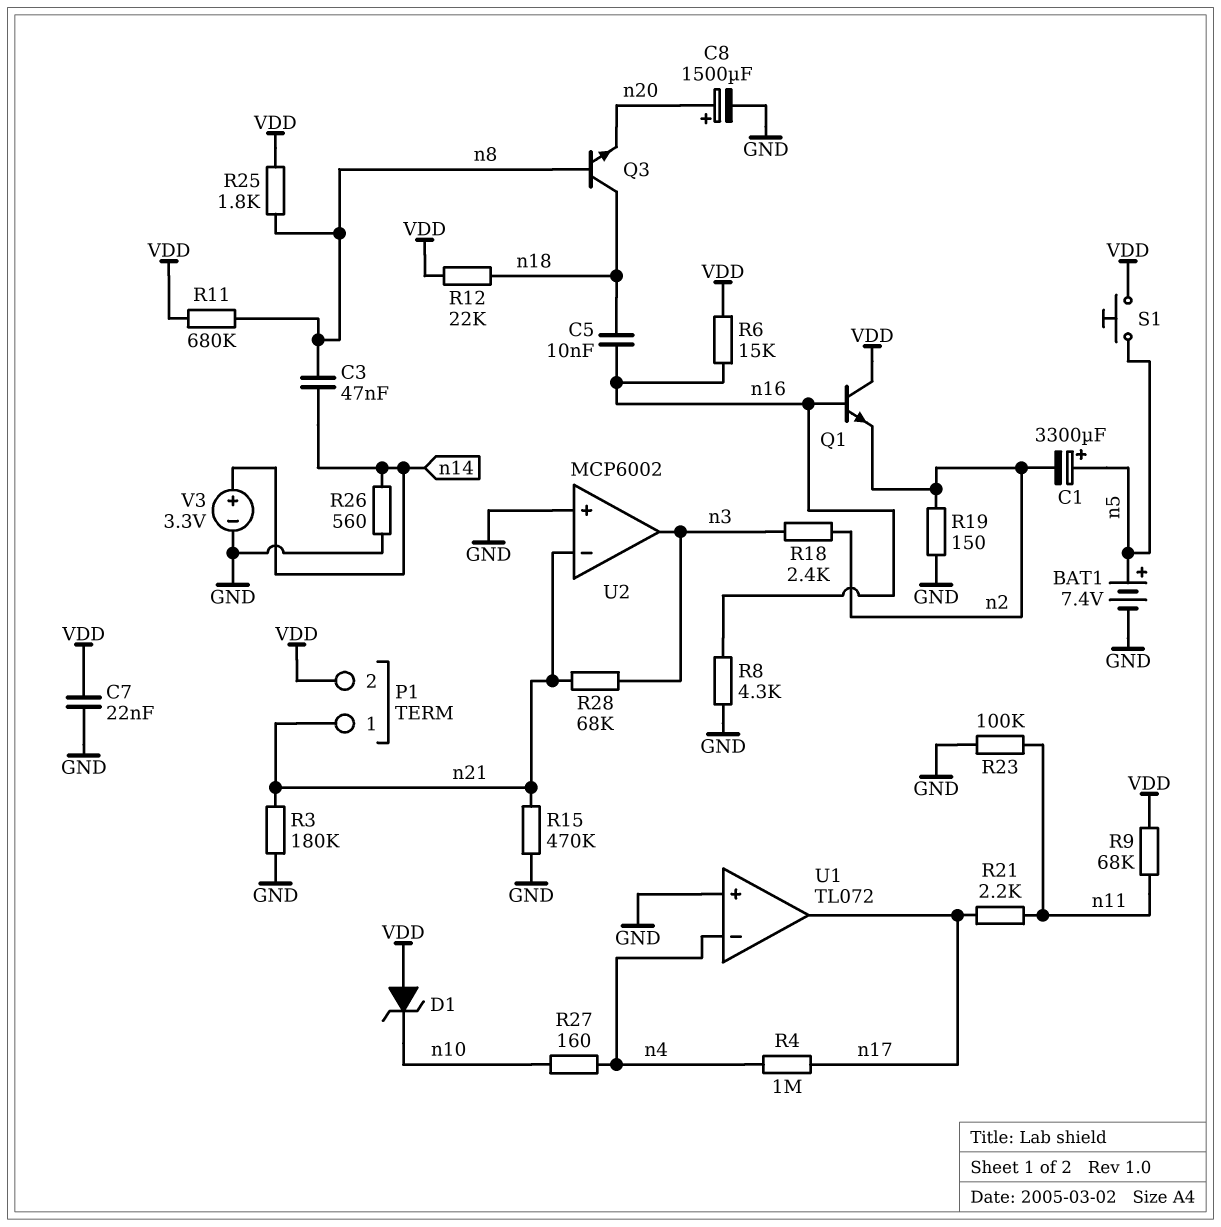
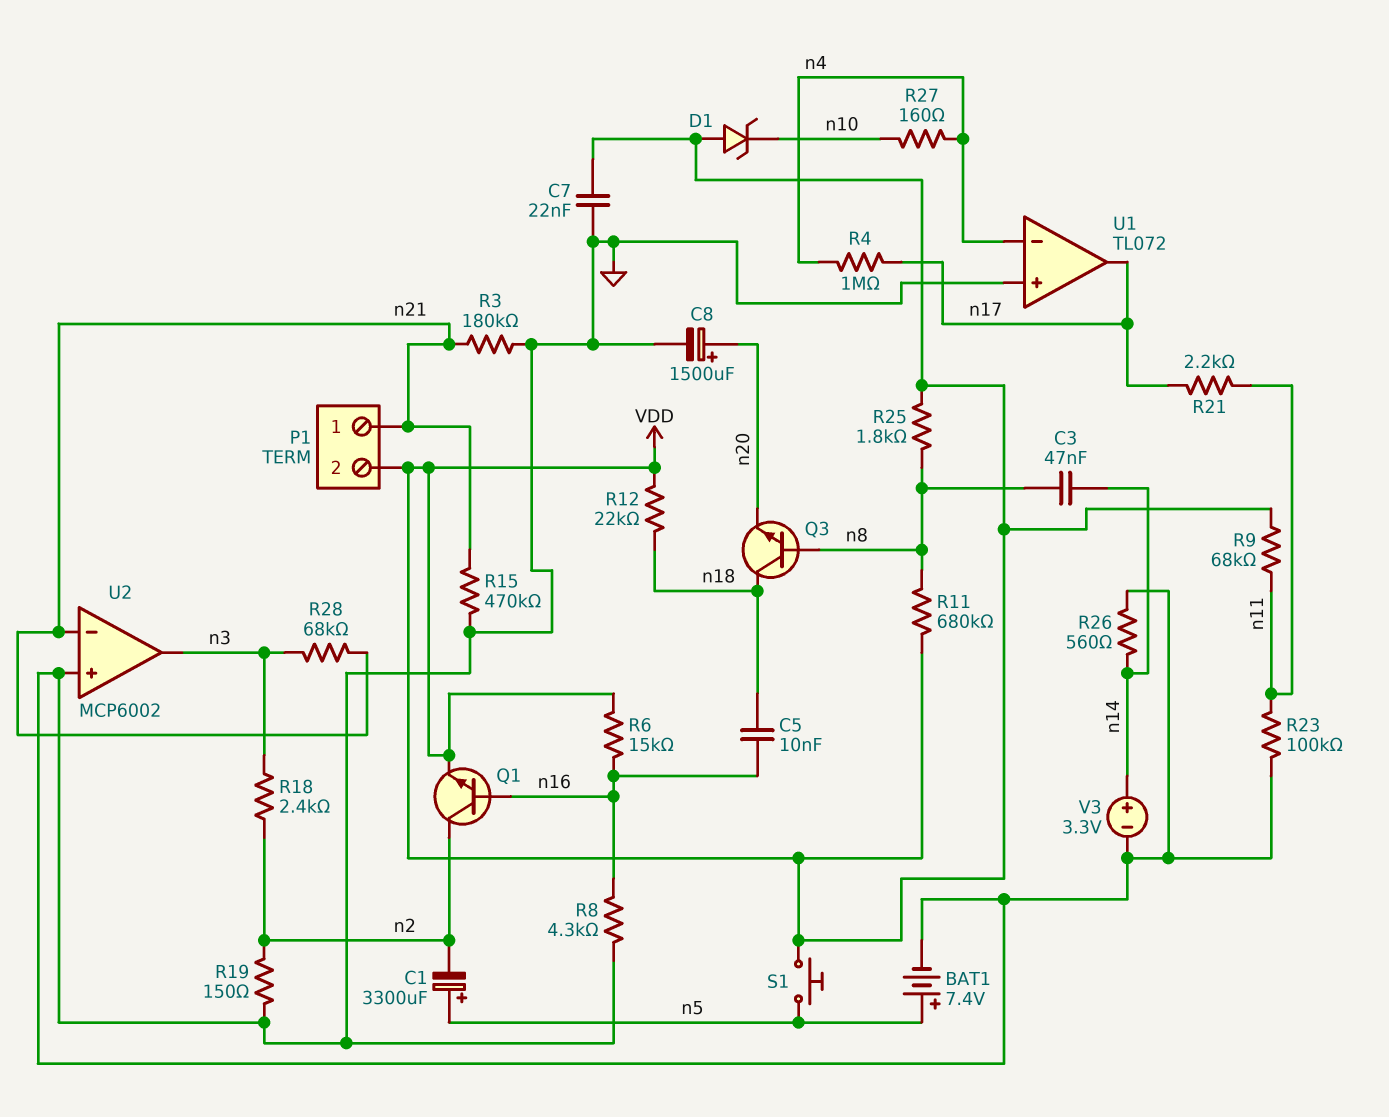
Q1: NPN (B n16, C VDD, E n2) -> NPN (B n16, C n2, E VDD)

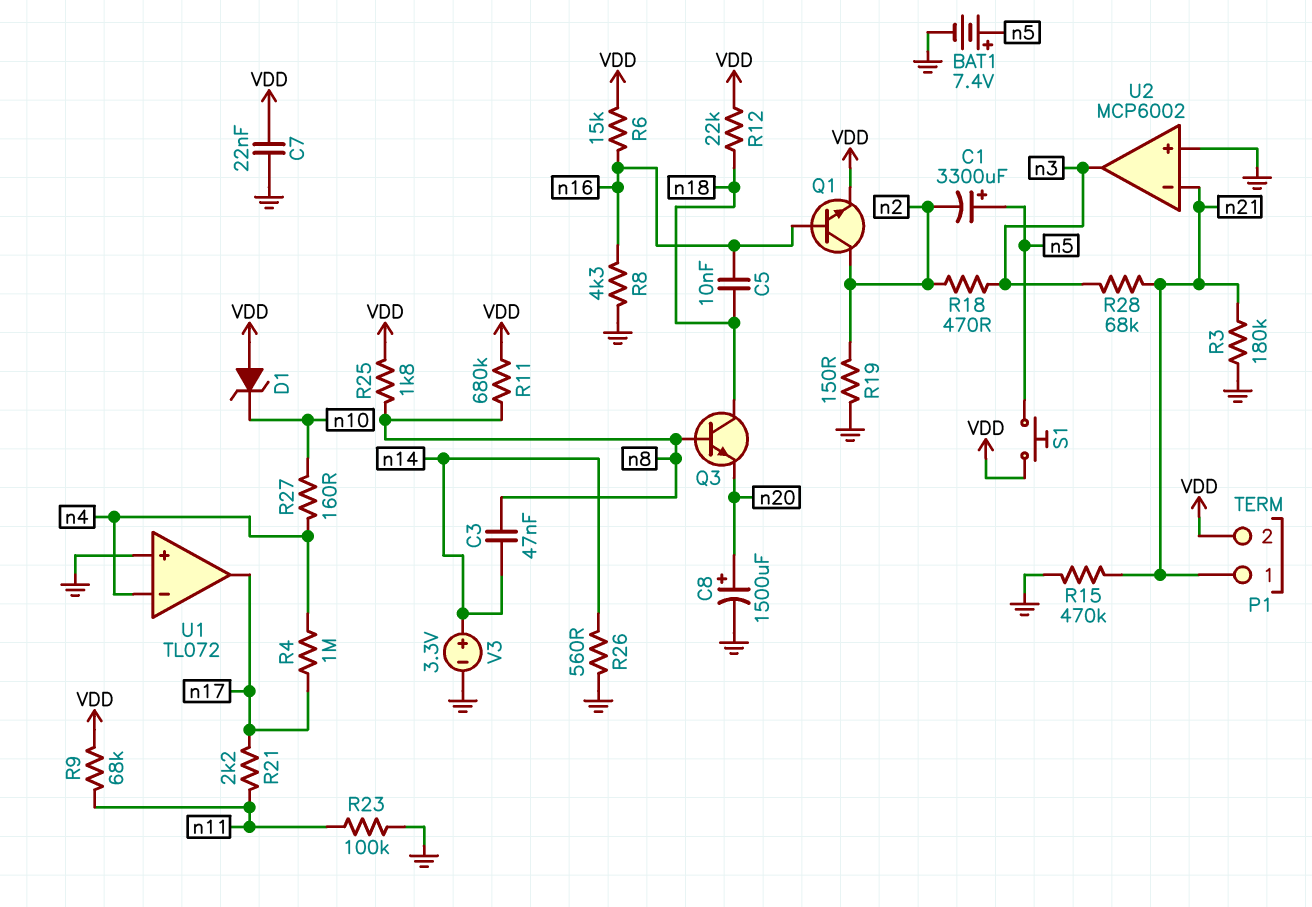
R18: 2.4k (n2, n3) -> 470 (n2, n3)

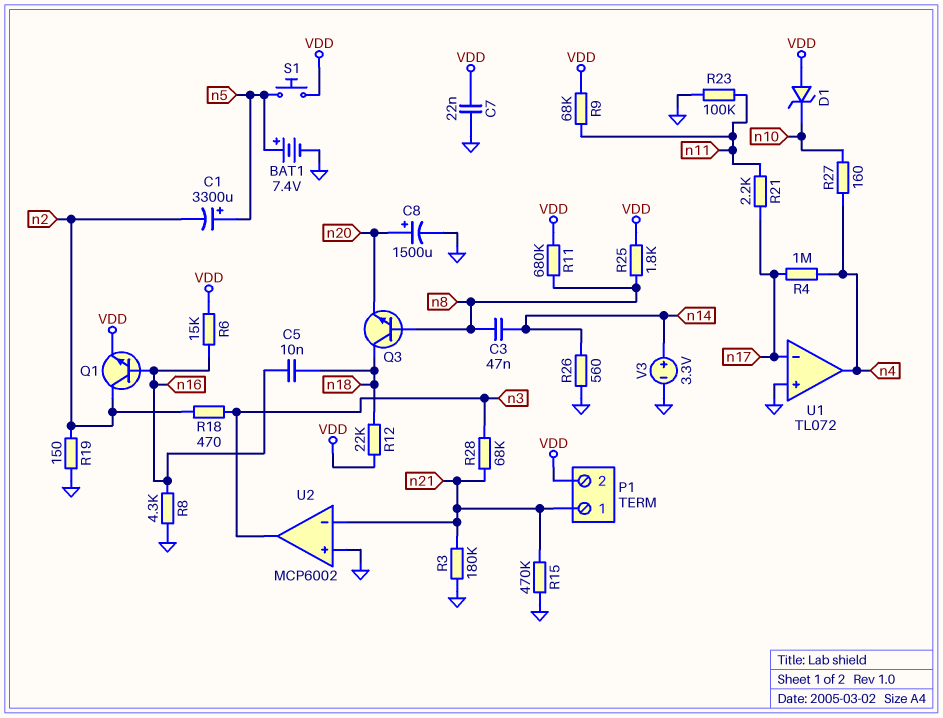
U1 pin in-: n4 -> n17
U1 pin out: n17 -> n4

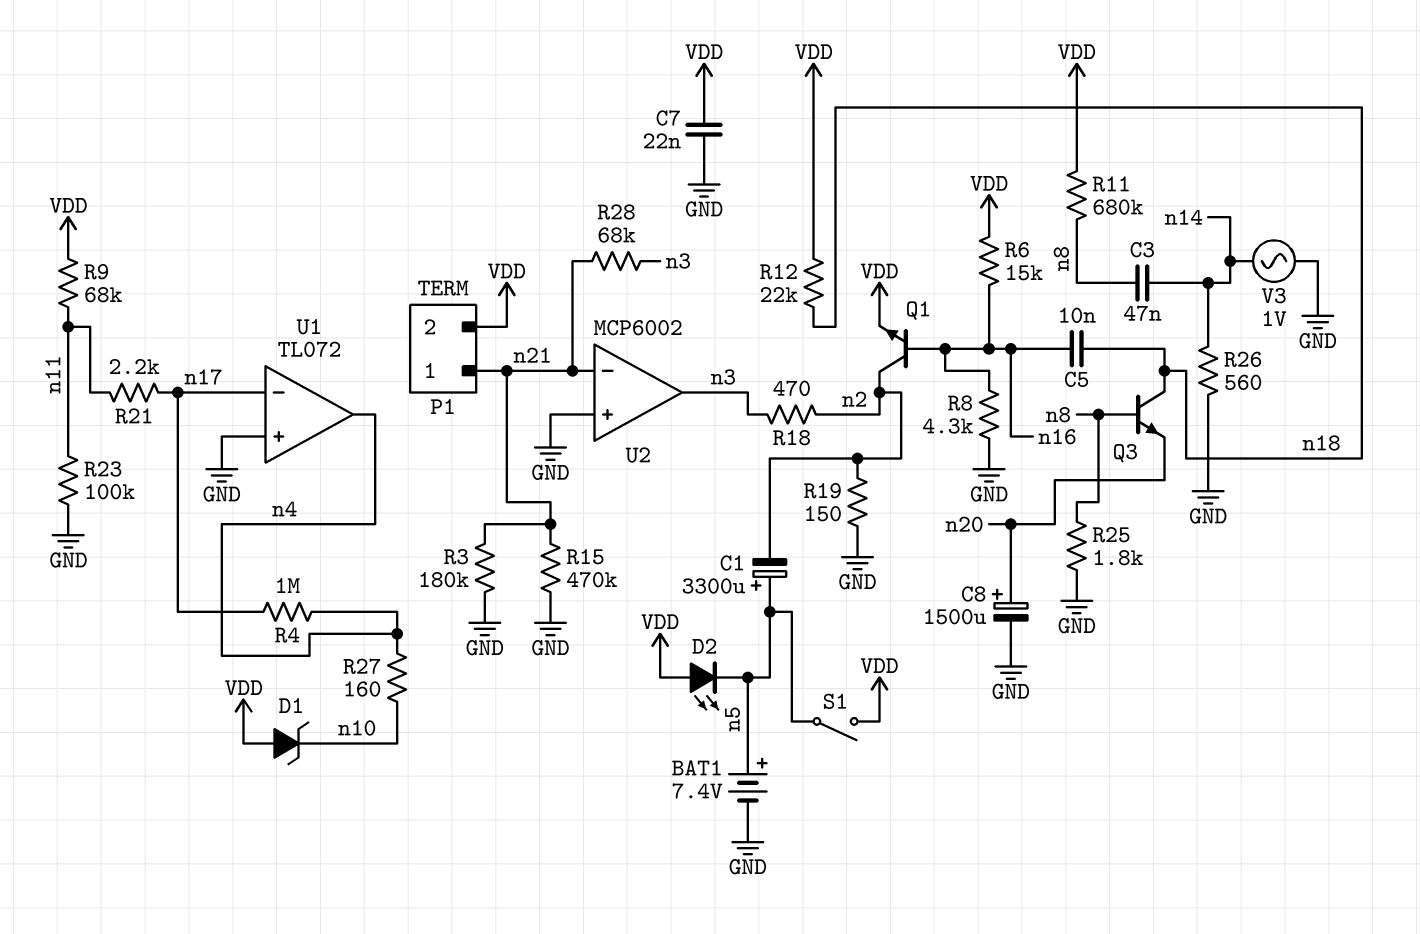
D2: none -> LED (A VDD, K n5)
R25: 1.8k (VDD, n8) -> 1.8k (GND, n8)
S1: button (VDD, n5) -> switch (VDD, n5)
V3: 3.3V (plus n14, minus GND) -> AC 1V (GND, n14)

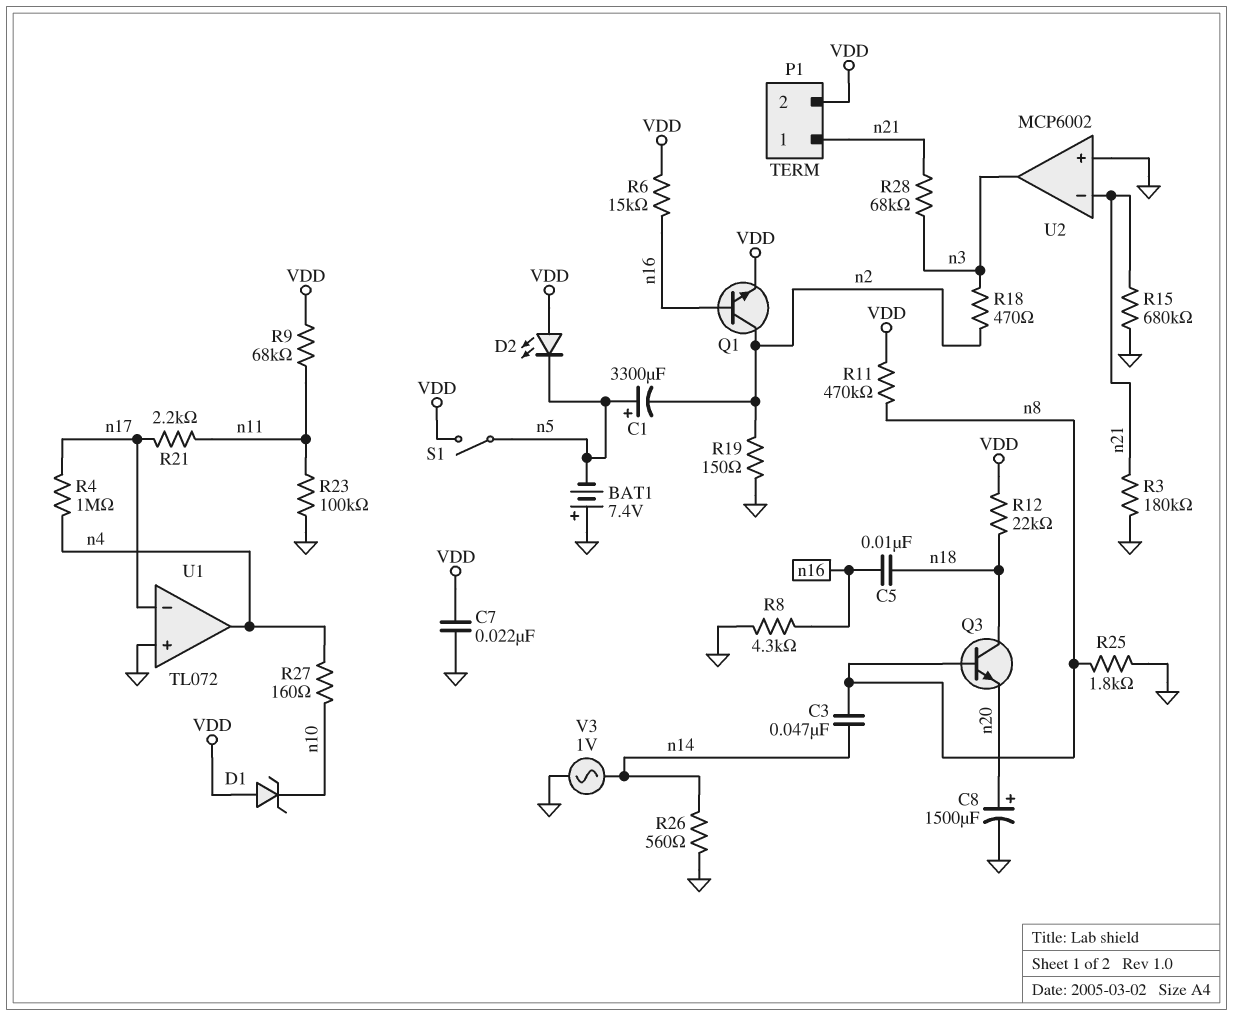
BAT1: 7.4V (plus n5, minus GND) -> 7.4V (plus GND, minus n5)
R11: 680k (VDD, n8) -> 470k (VDD, n8)
R15: 470k (GND, n21) -> 680k (GND, n21)

